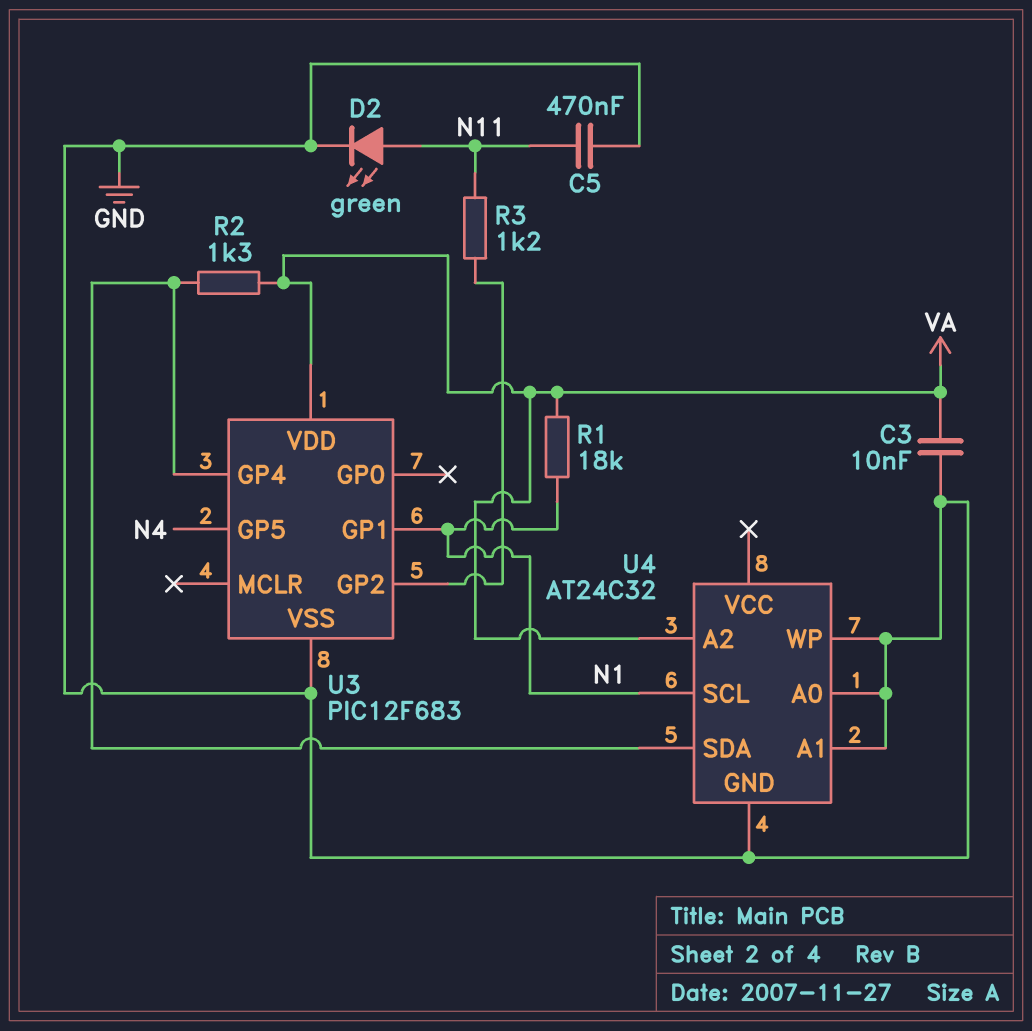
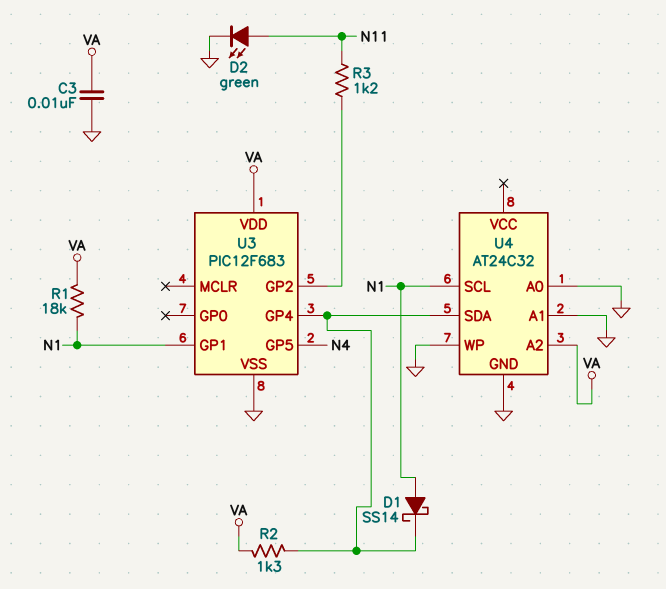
C5: 470nF (GND, N11) -> none
D1: none -> schottky SS14 (A N1, K U3/GP4)

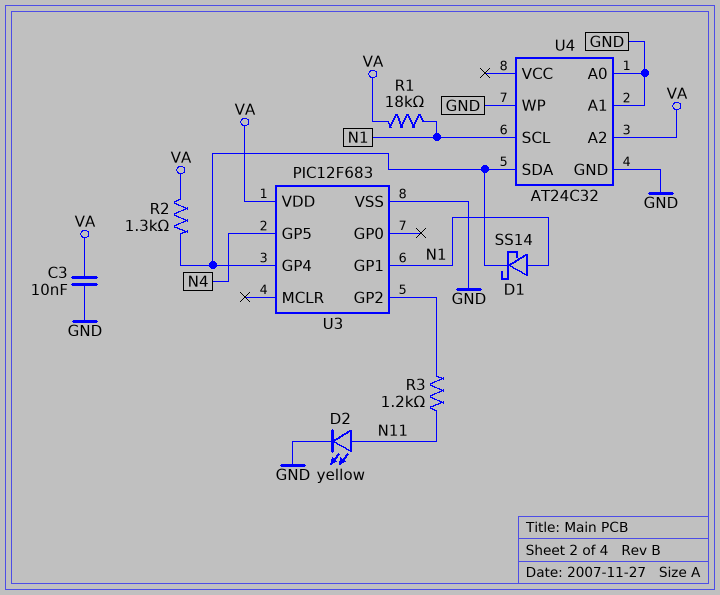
D2: LED green (A N11, K GND) -> LED yellow (A N11, K GND)

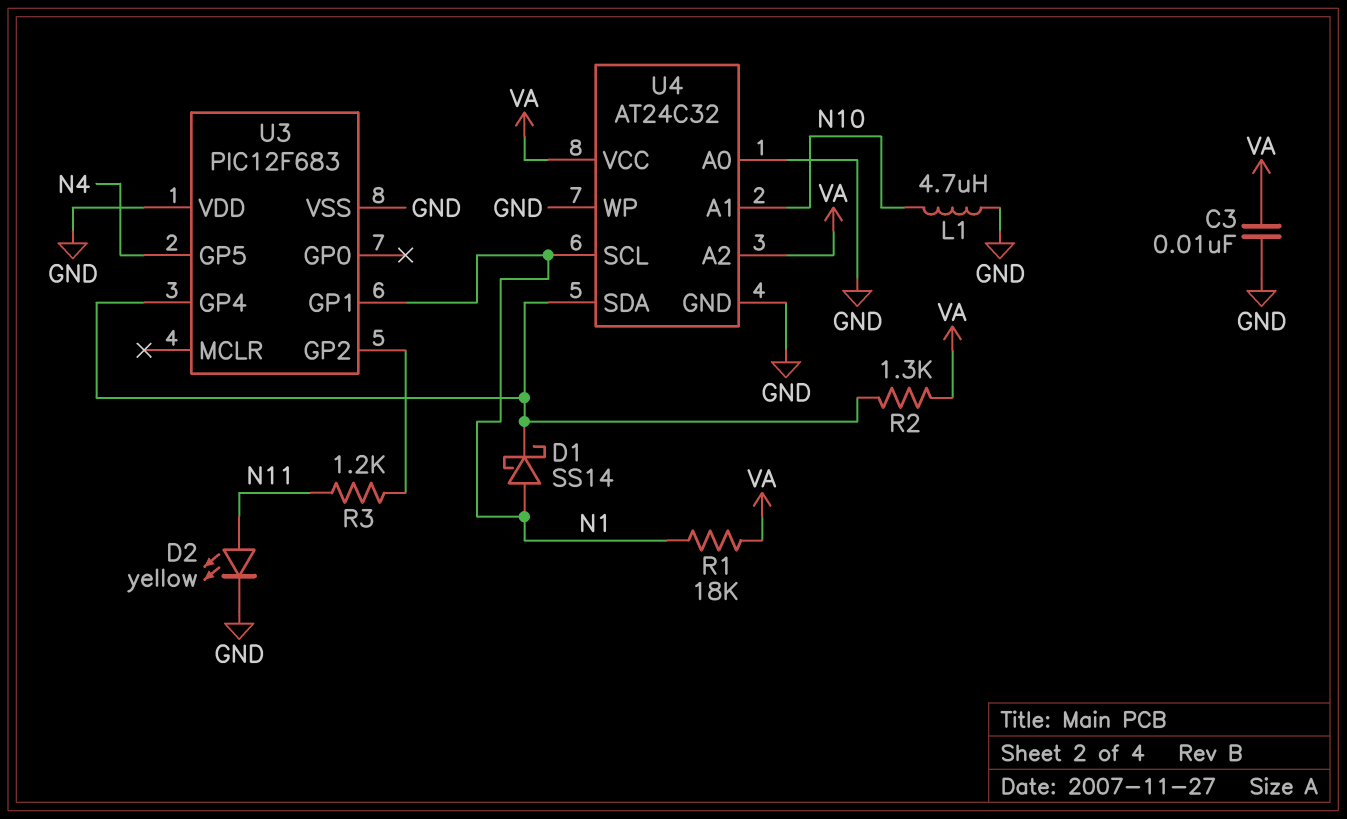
L1: none -> 4.7uH (GND, N10)
U3 pin VDD: VA -> GND
U4 pin A1: GND -> N10
U4 pin VCC: none -> VA

